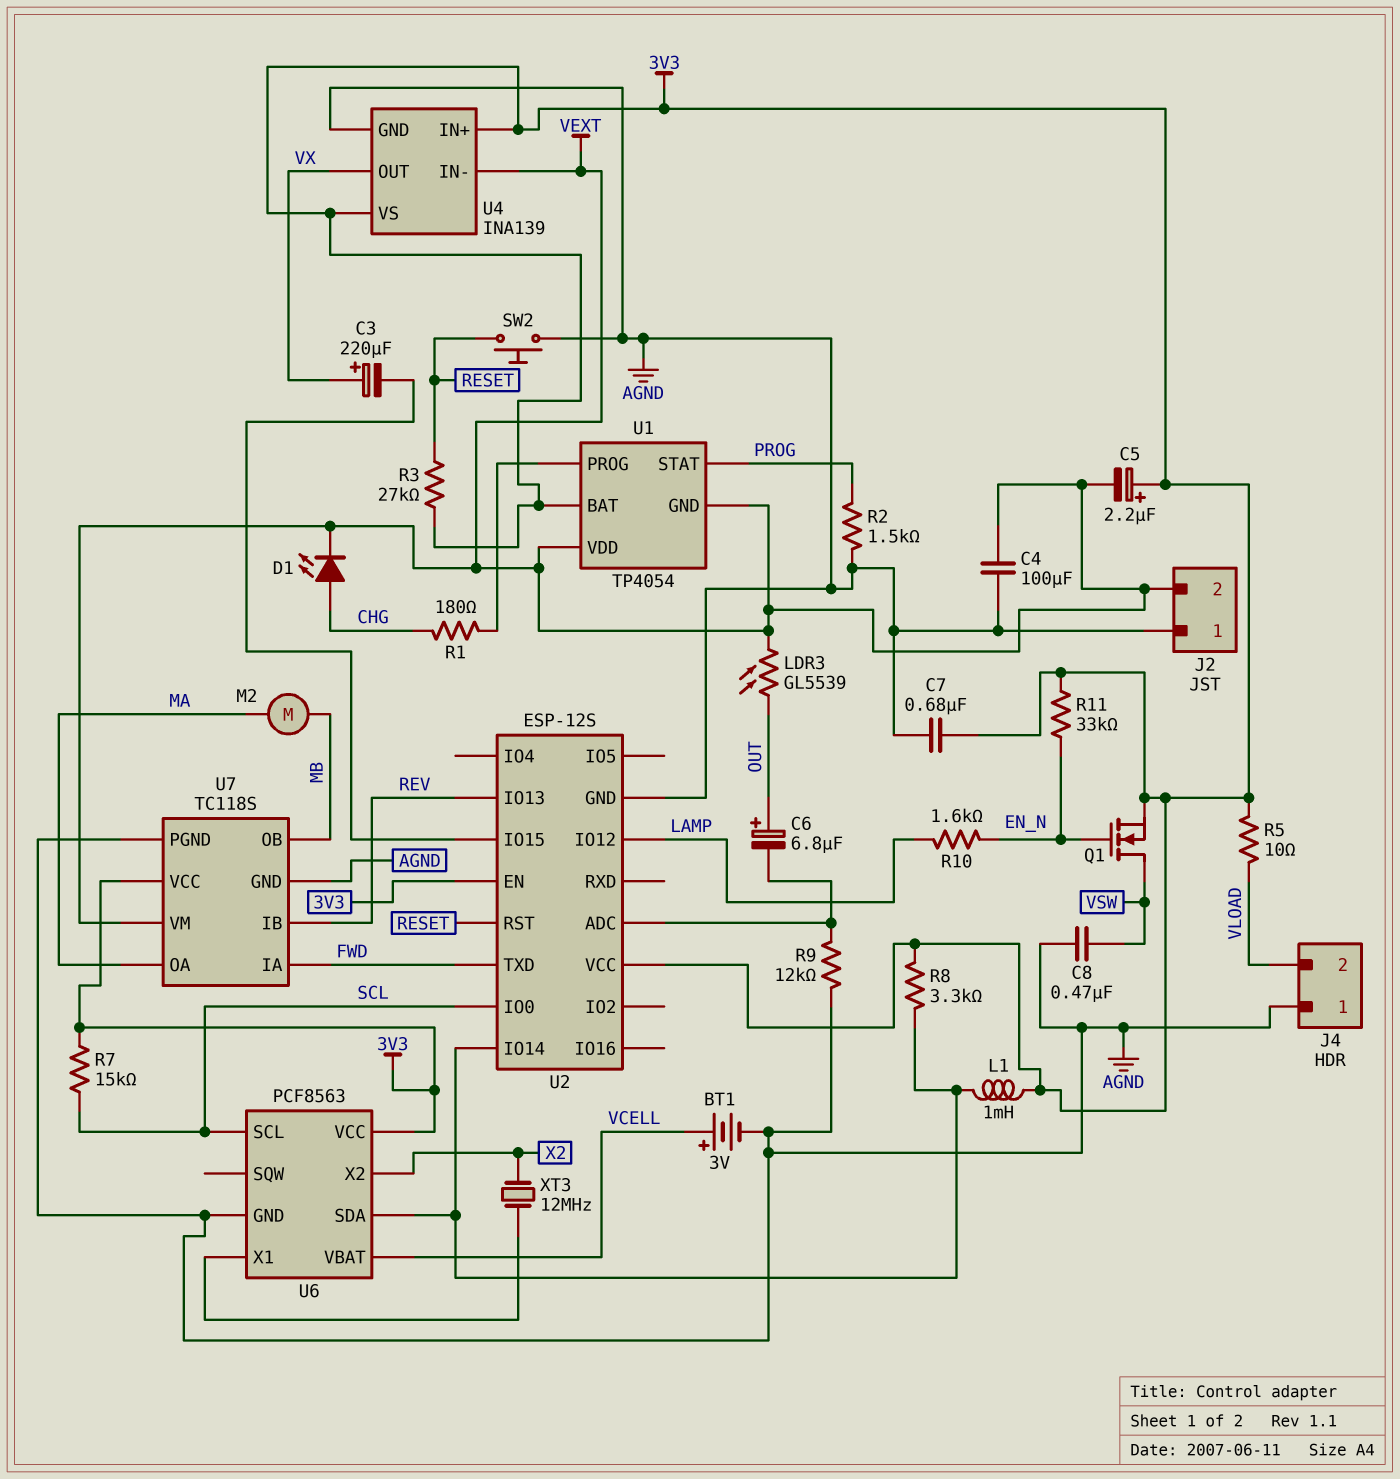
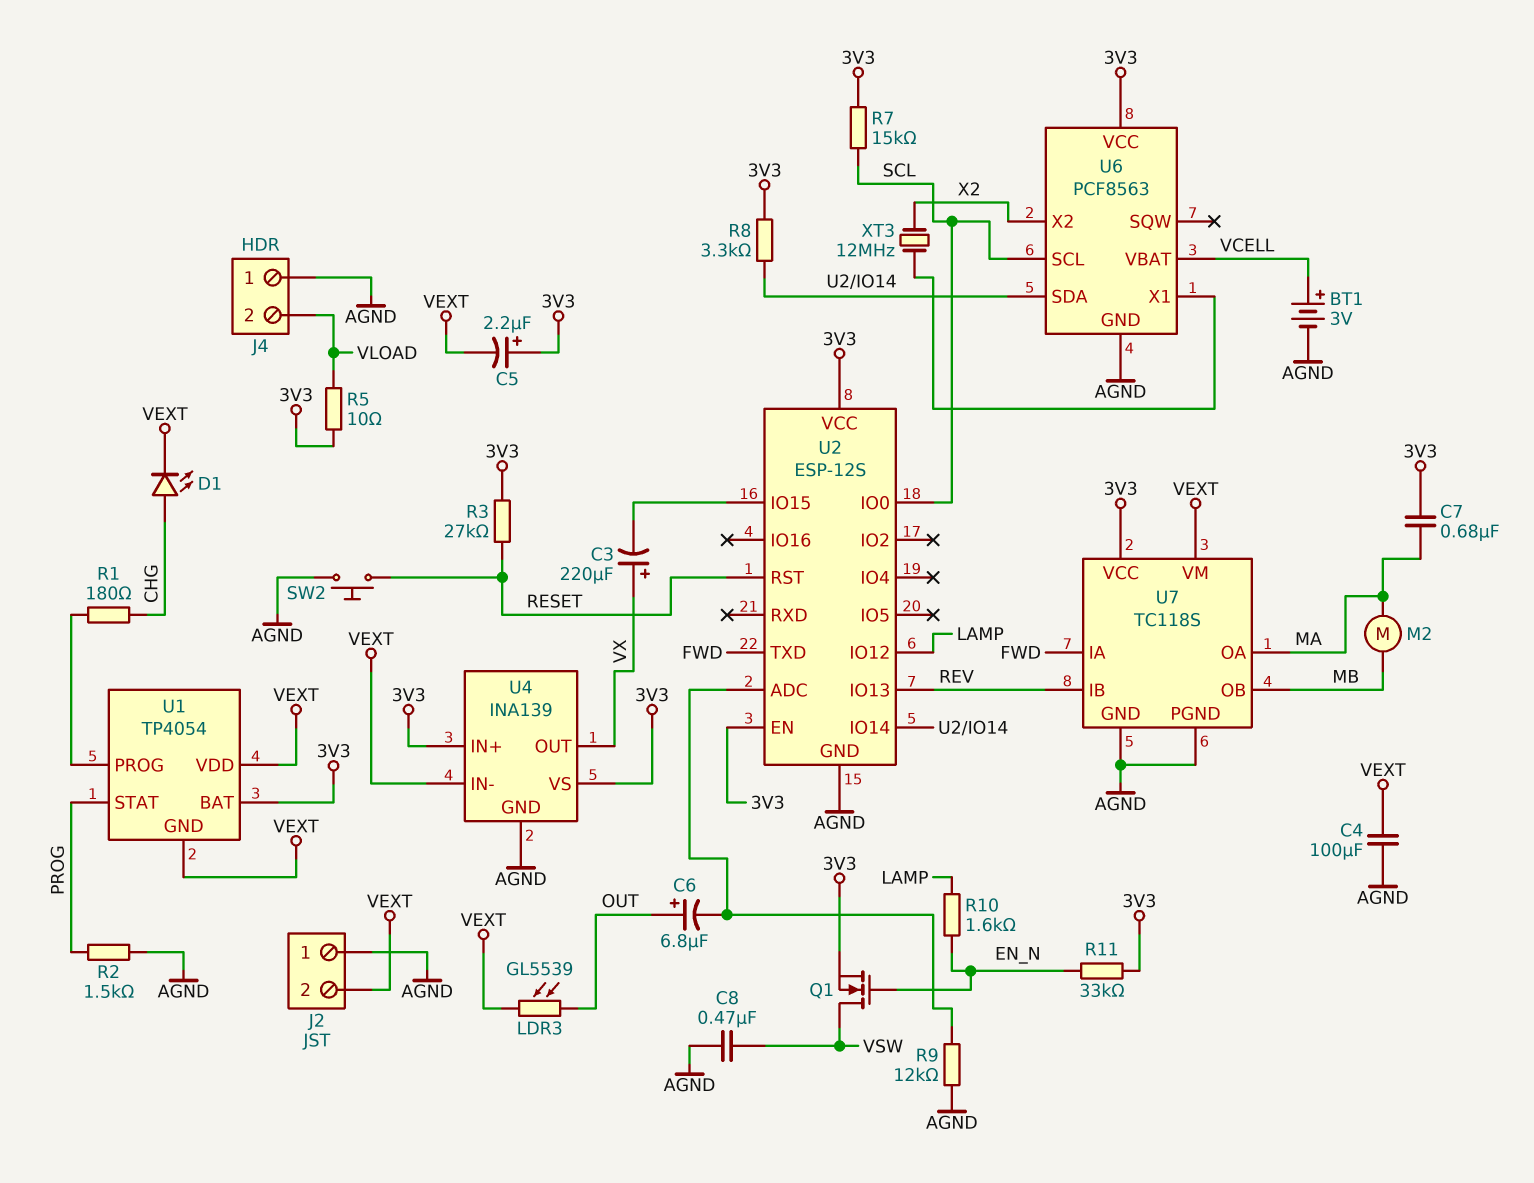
C7: 680nF (3V3, AGND) -> 680nF (3V3, MA)
L1: 1mH (3V3, U2/IO14) -> none

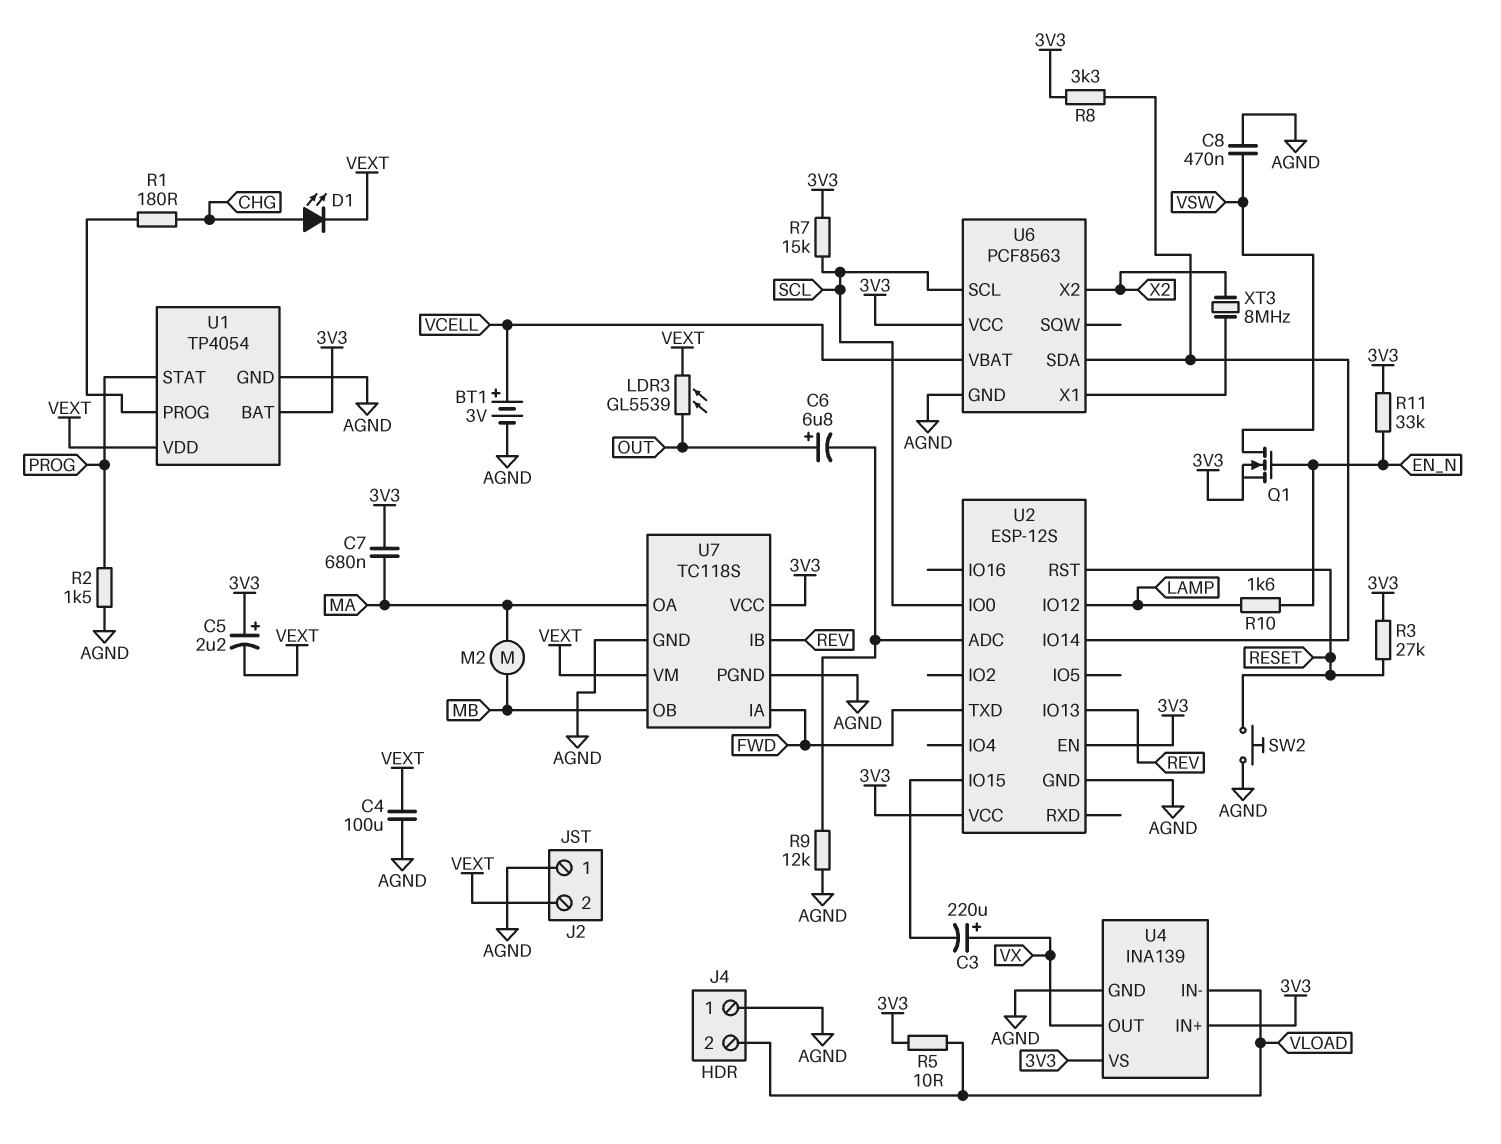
U1 pin GND: VEXT -> AGND
U4 pin IN-: VEXT -> VLOAD
XT3: 12MHz (U6/X1, X2) -> 8MHz (U6/X1, X2)

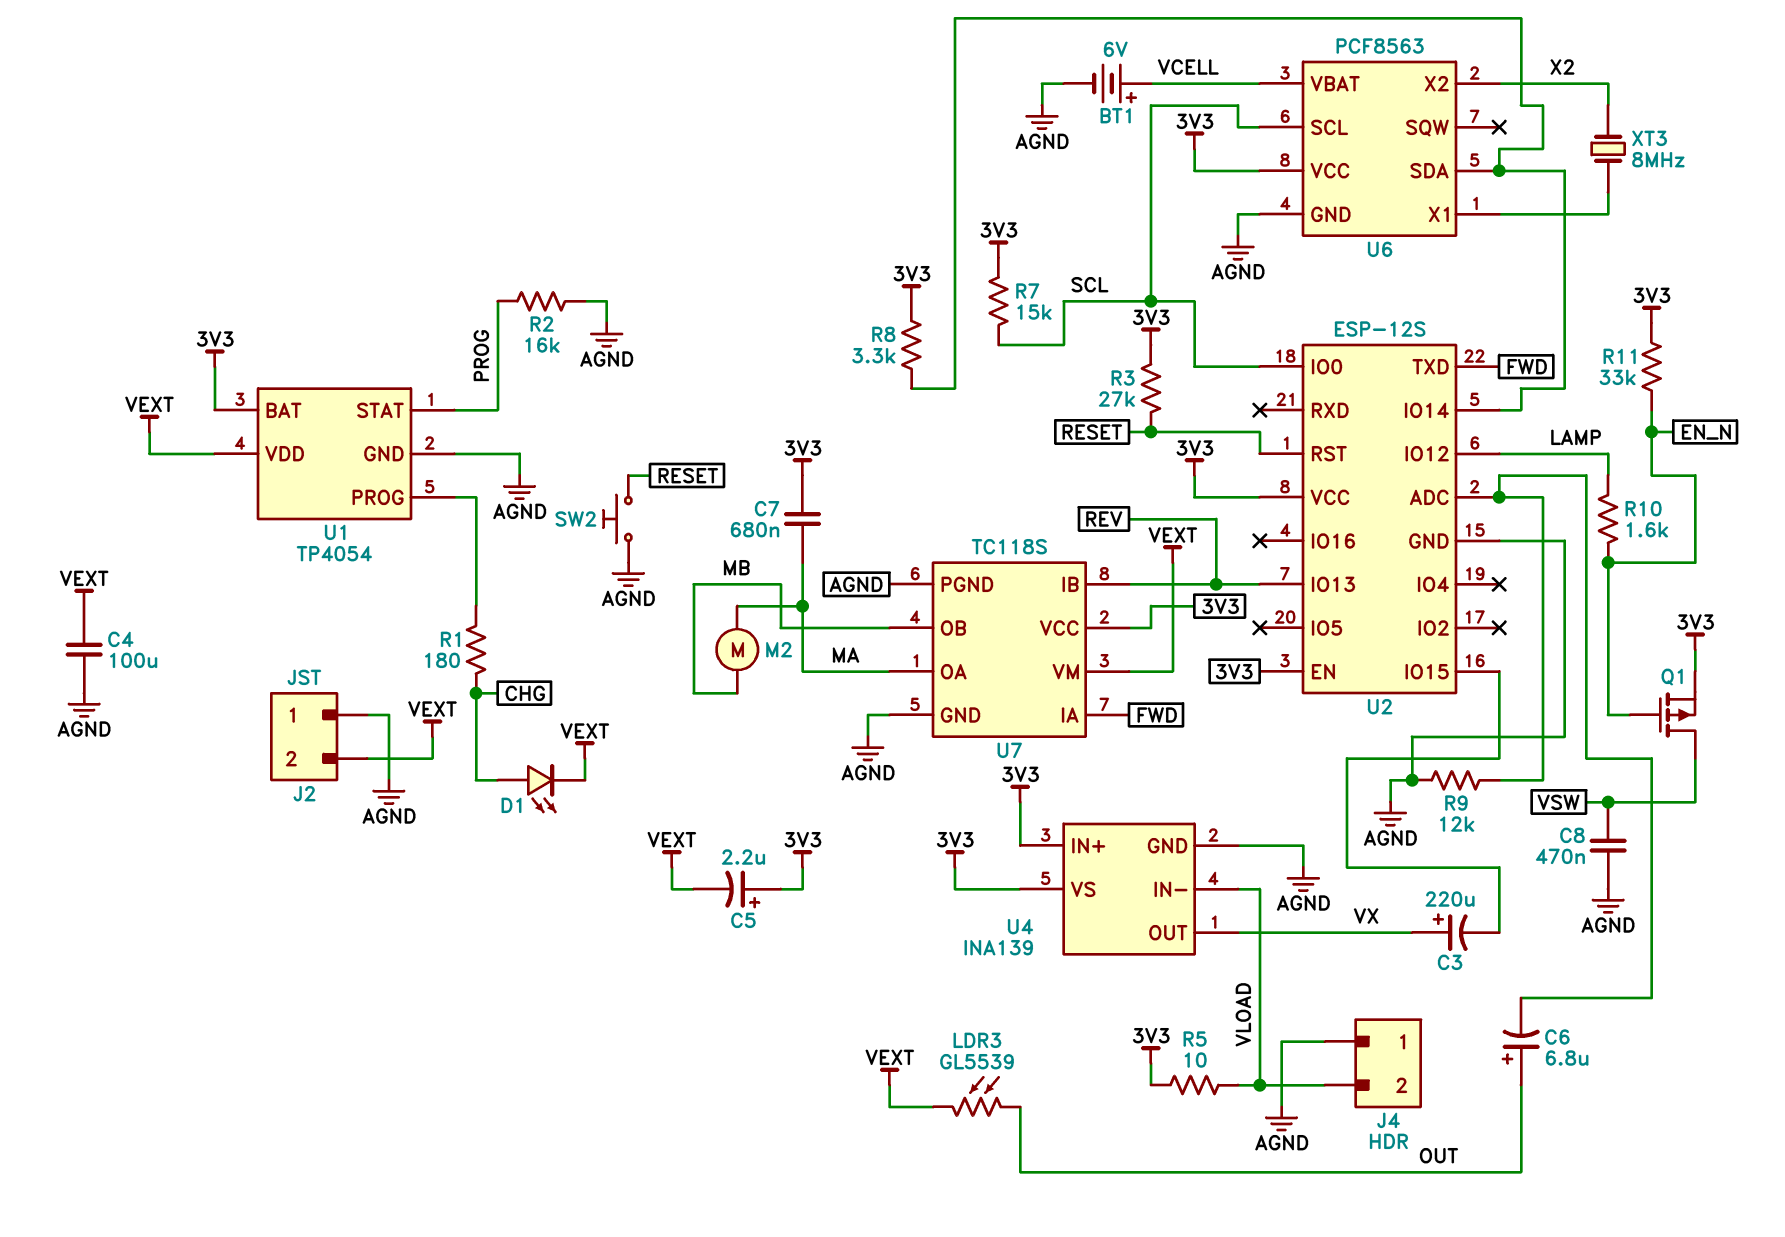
BT1: 3V (plus VCELL, minus AGND) -> 6V (plus VCELL, minus AGND)
Q1: NMOS (G EN_N, D VSW, S 3V3) -> PMOS (G EN_N, D VSW, S 3V3)
R2: 1.5k (AGND, PROG) -> 16k (AGND, PROG)

